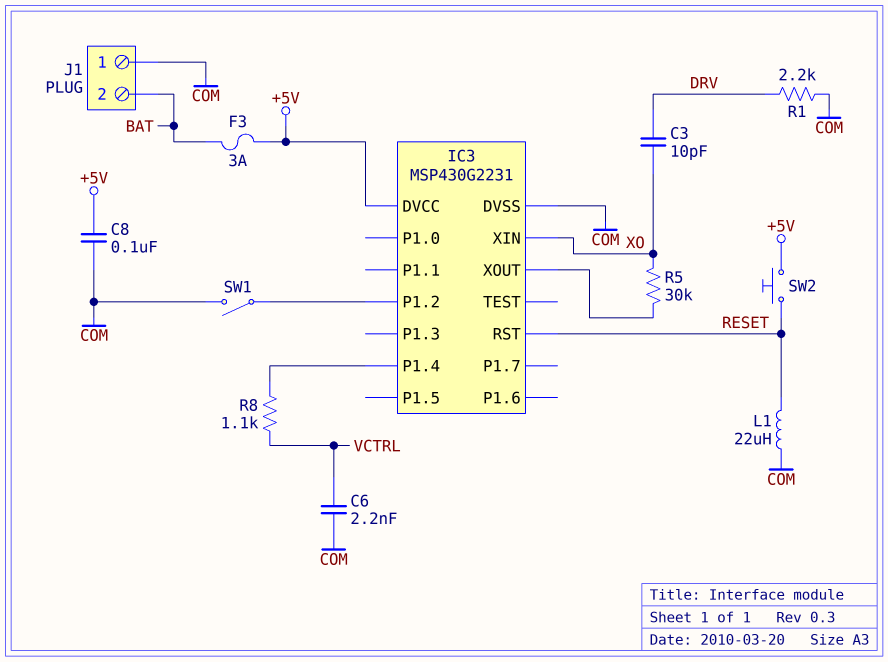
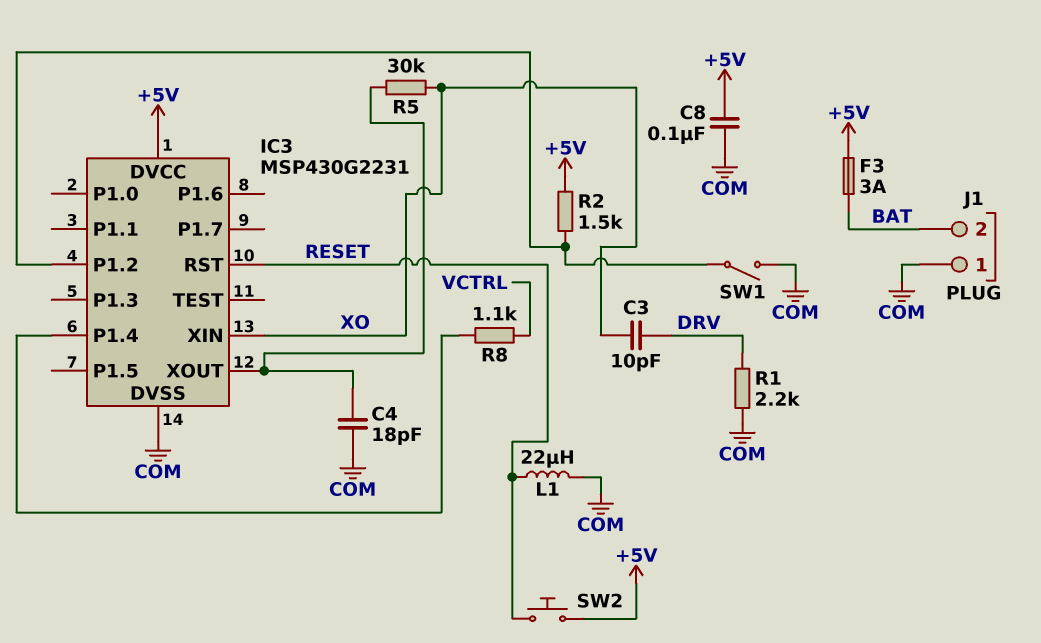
C4: none -> 18pF (COM, IC3/XOUT)
C6: 2.2nF (COM, VCTRL) -> none
R2: none -> 1.5k (+5V, IC3/P1.2)

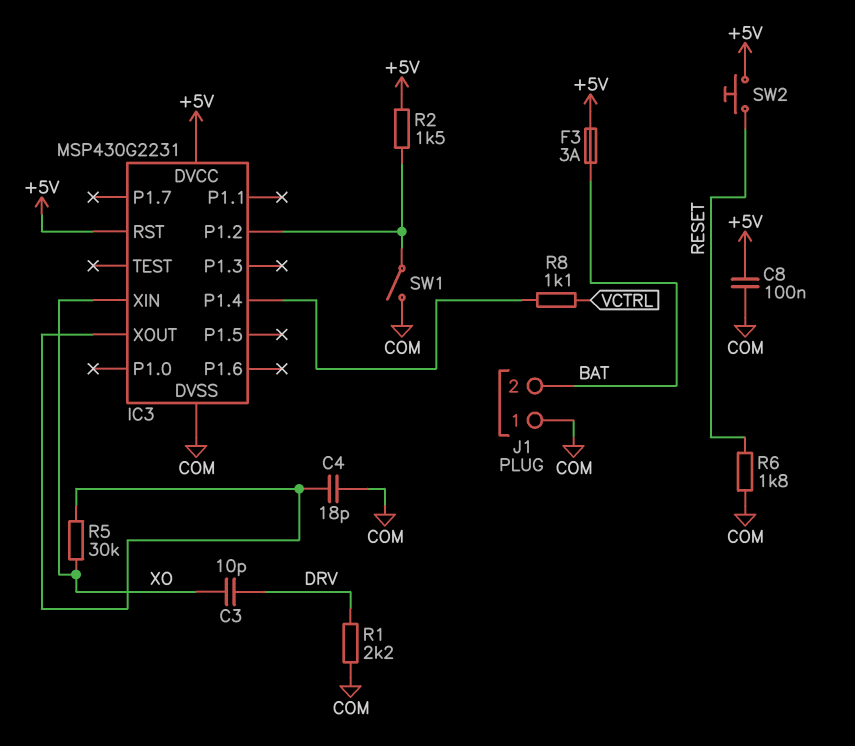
IC3 pin RST: RESET -> +5V
L1: 22uH (COM, RESET) -> none
R6: none -> 1.8k (COM, RESET)

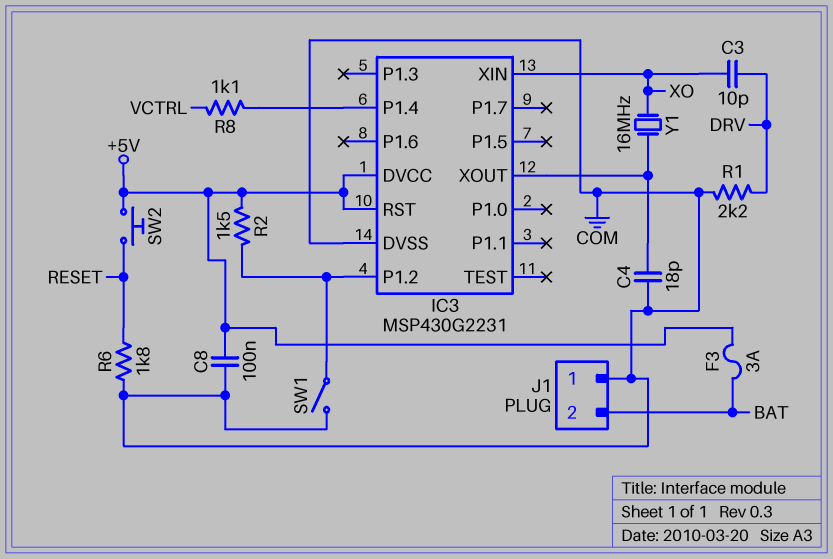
R5: 30k (IC3/XOUT, XO) -> none
Y1: none -> 16MHz (IC3/XOUT, XO)

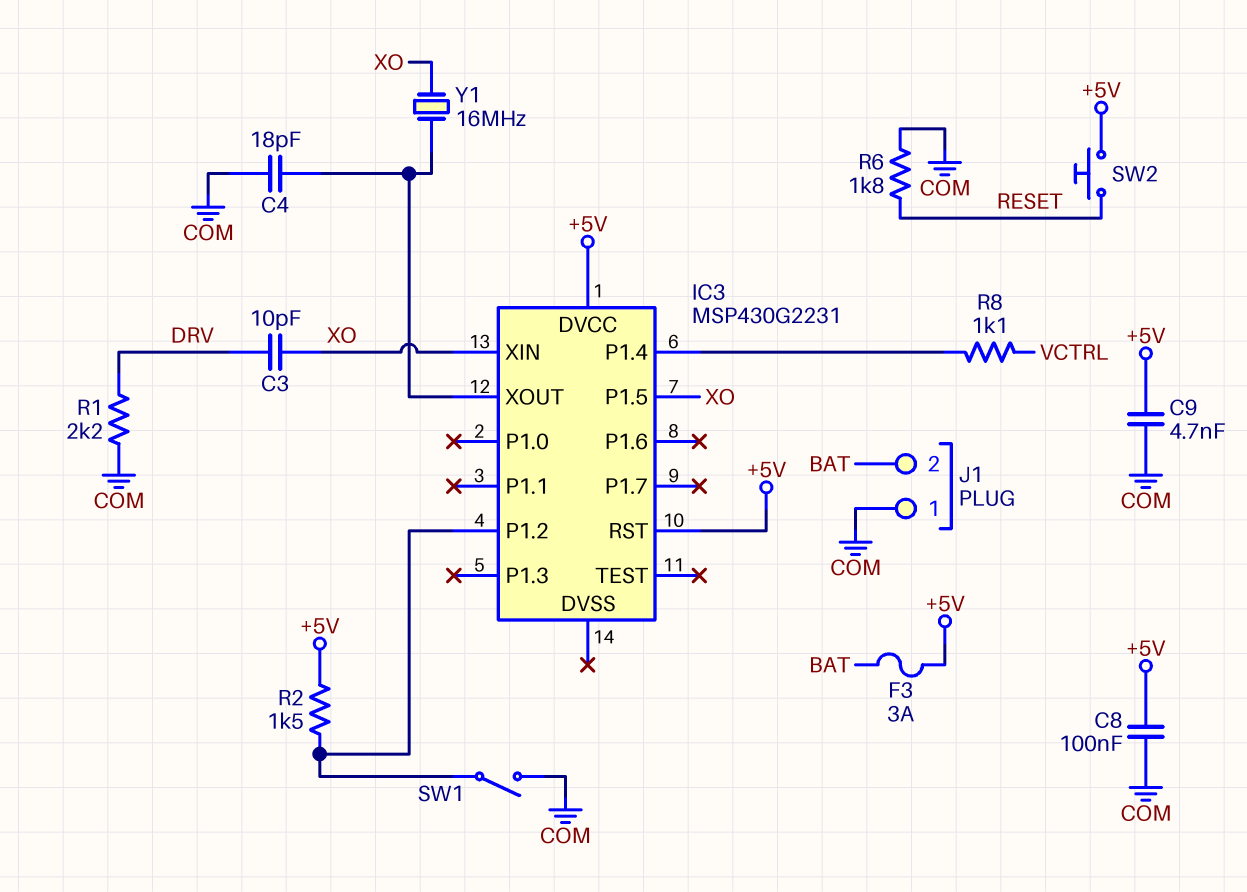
C9: none -> 4.7nF (+5V, COM)
IC3 pin DVSS: COM -> none
IC3 pin P1.5: none -> XO

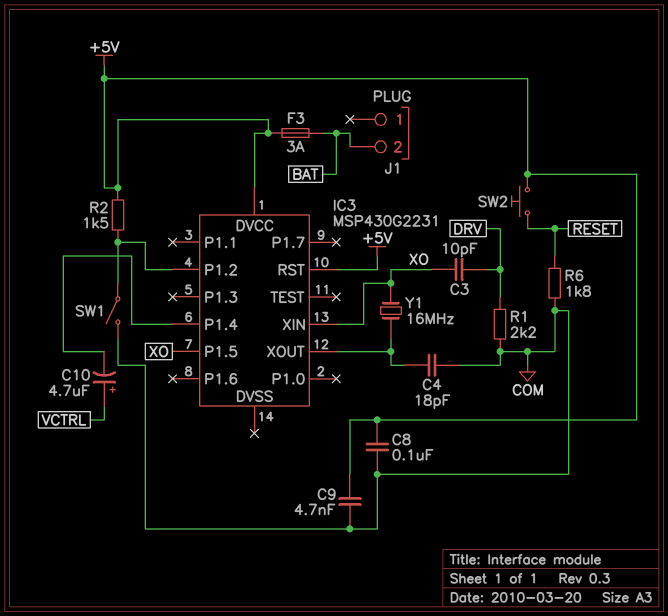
C10: none -> 4.7uF (plus VCTRL, minus IC3/P1.4)
J1 pin 1: COM -> none
R8: 1.1k (IC3/P1.4, VCTRL) -> none

